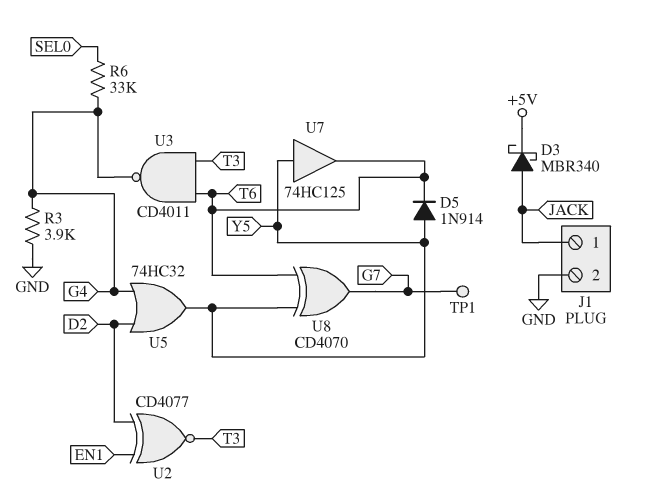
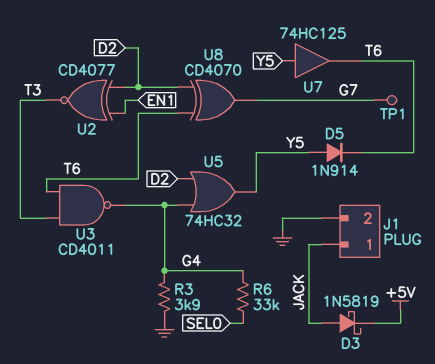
D3: schottky MBR340 (A JACK, K +5V) -> schottky 1N5819 (A JACK, K +5V)
U8: XOR CD4070 (in T6, in Y5, out G7) -> XOR CD4070 (in D2, in T6, out G7)

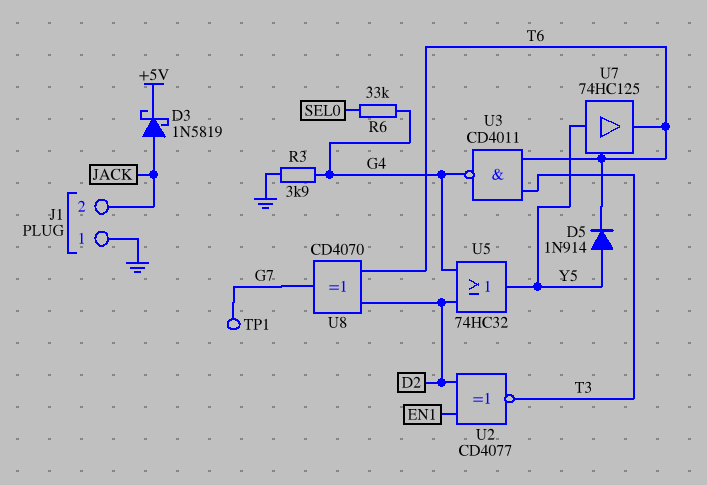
J1 pin 1: JACK -> GND
J1 pin 2: GND -> JACK

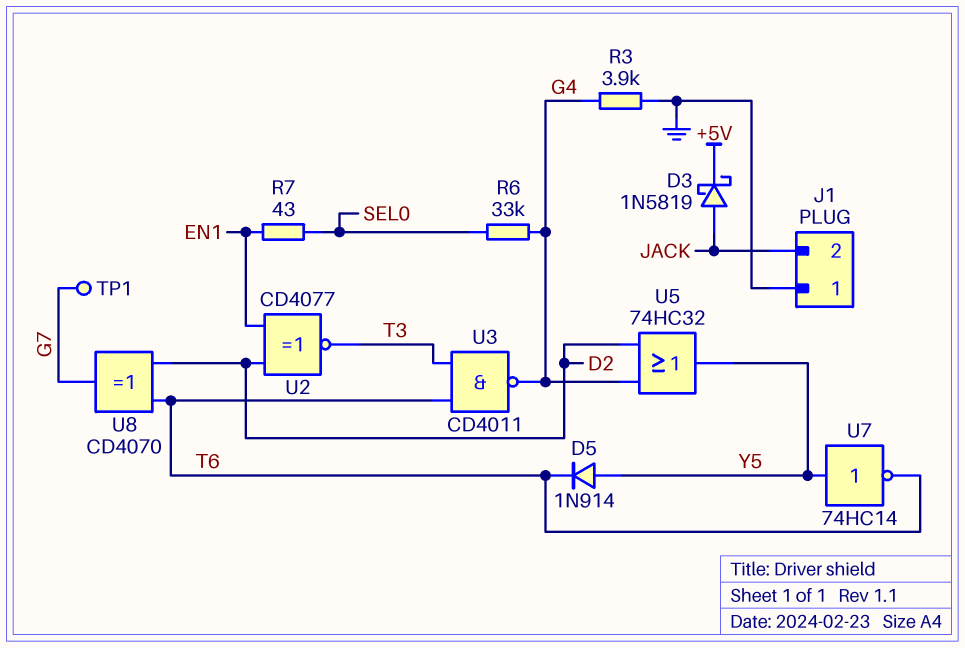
R7: none -> 43 (EN1, SEL0)
U7: buffer 74HC125 (in Y5, out T6) -> NOT 74HC14 (in Y5, out T6)

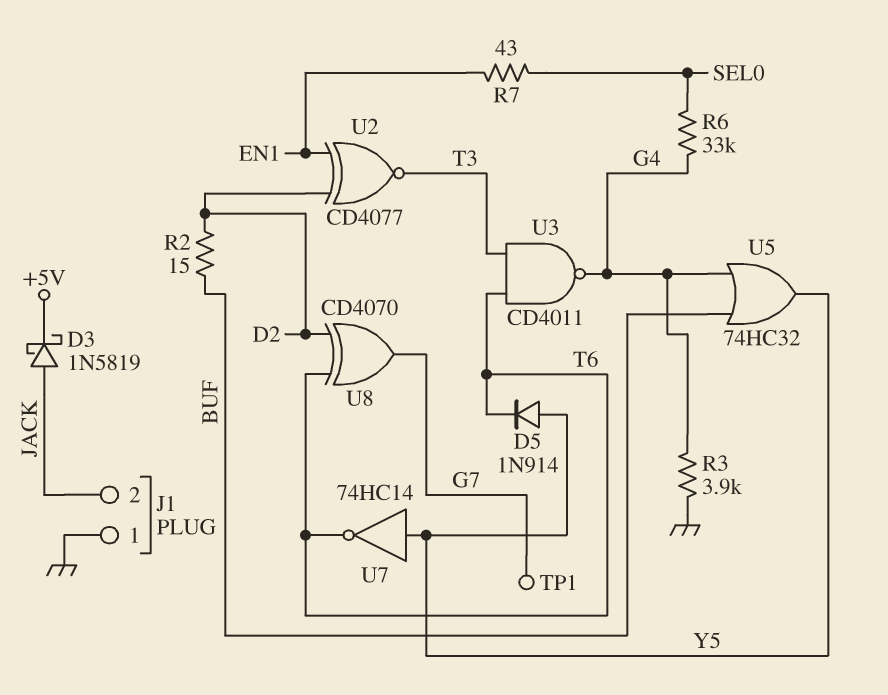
R2: none -> 15 (BUF, D2)
U5: OR 74HC32 (in D2, in G4, out Y5) -> OR 74HC32 (in BUF, in G4, out Y5)

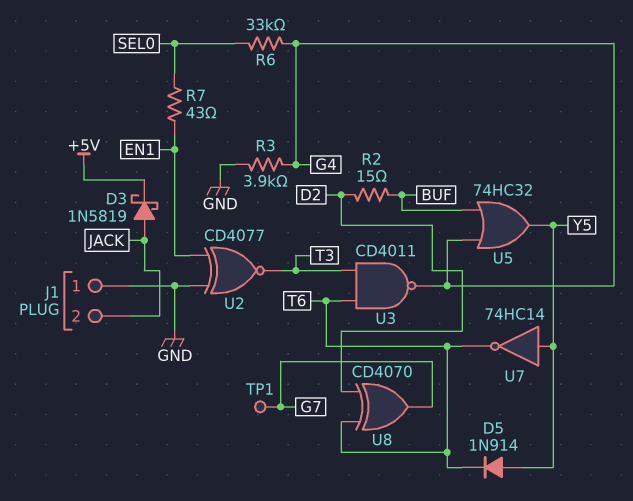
U2: XNOR CD4077 (in D2, in EN1, out T3) -> XNOR CD4077 (in EN1, in GND, out T3)

